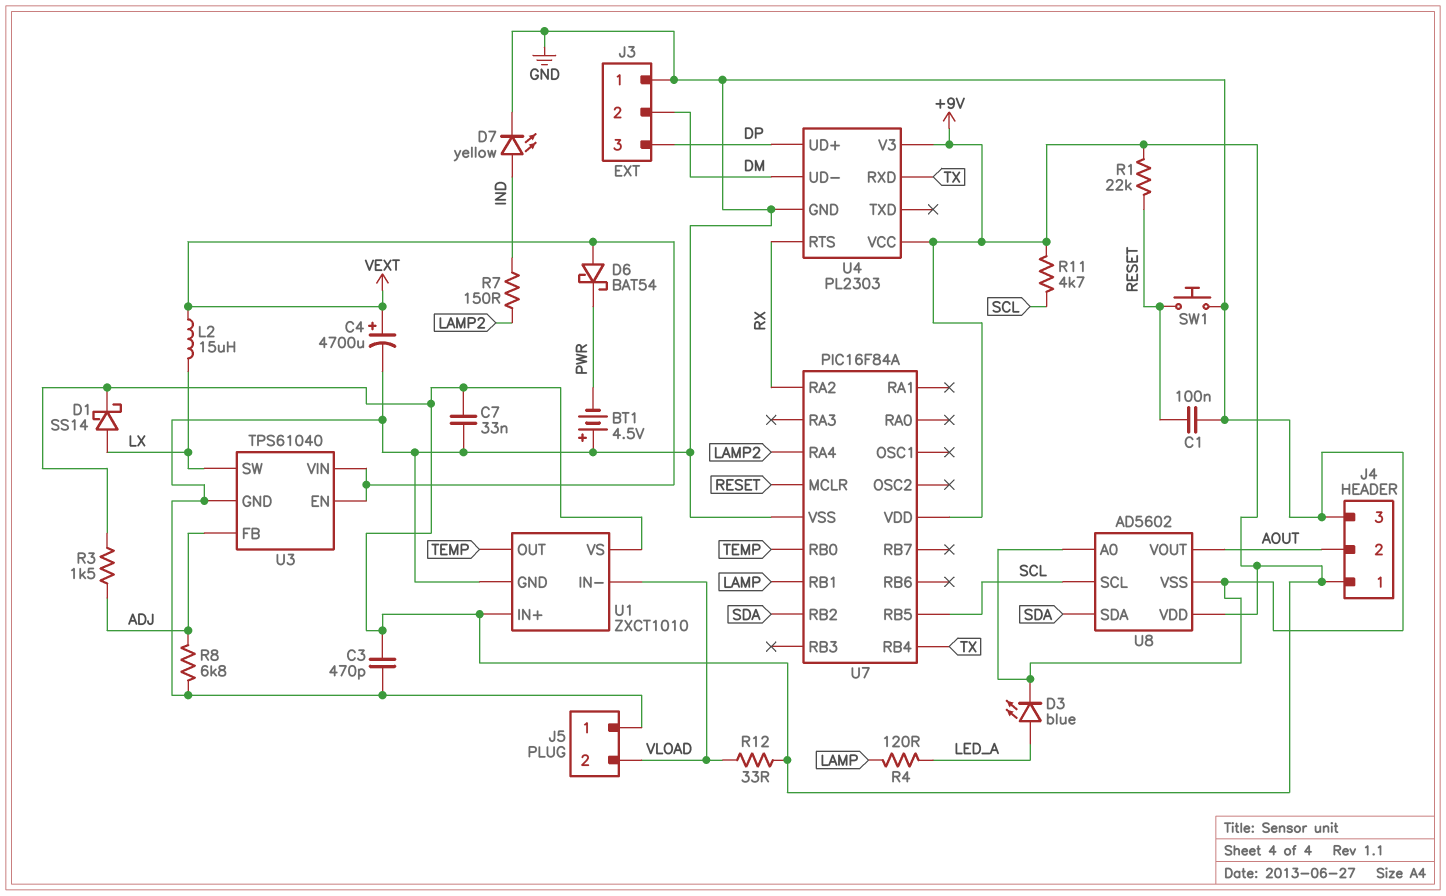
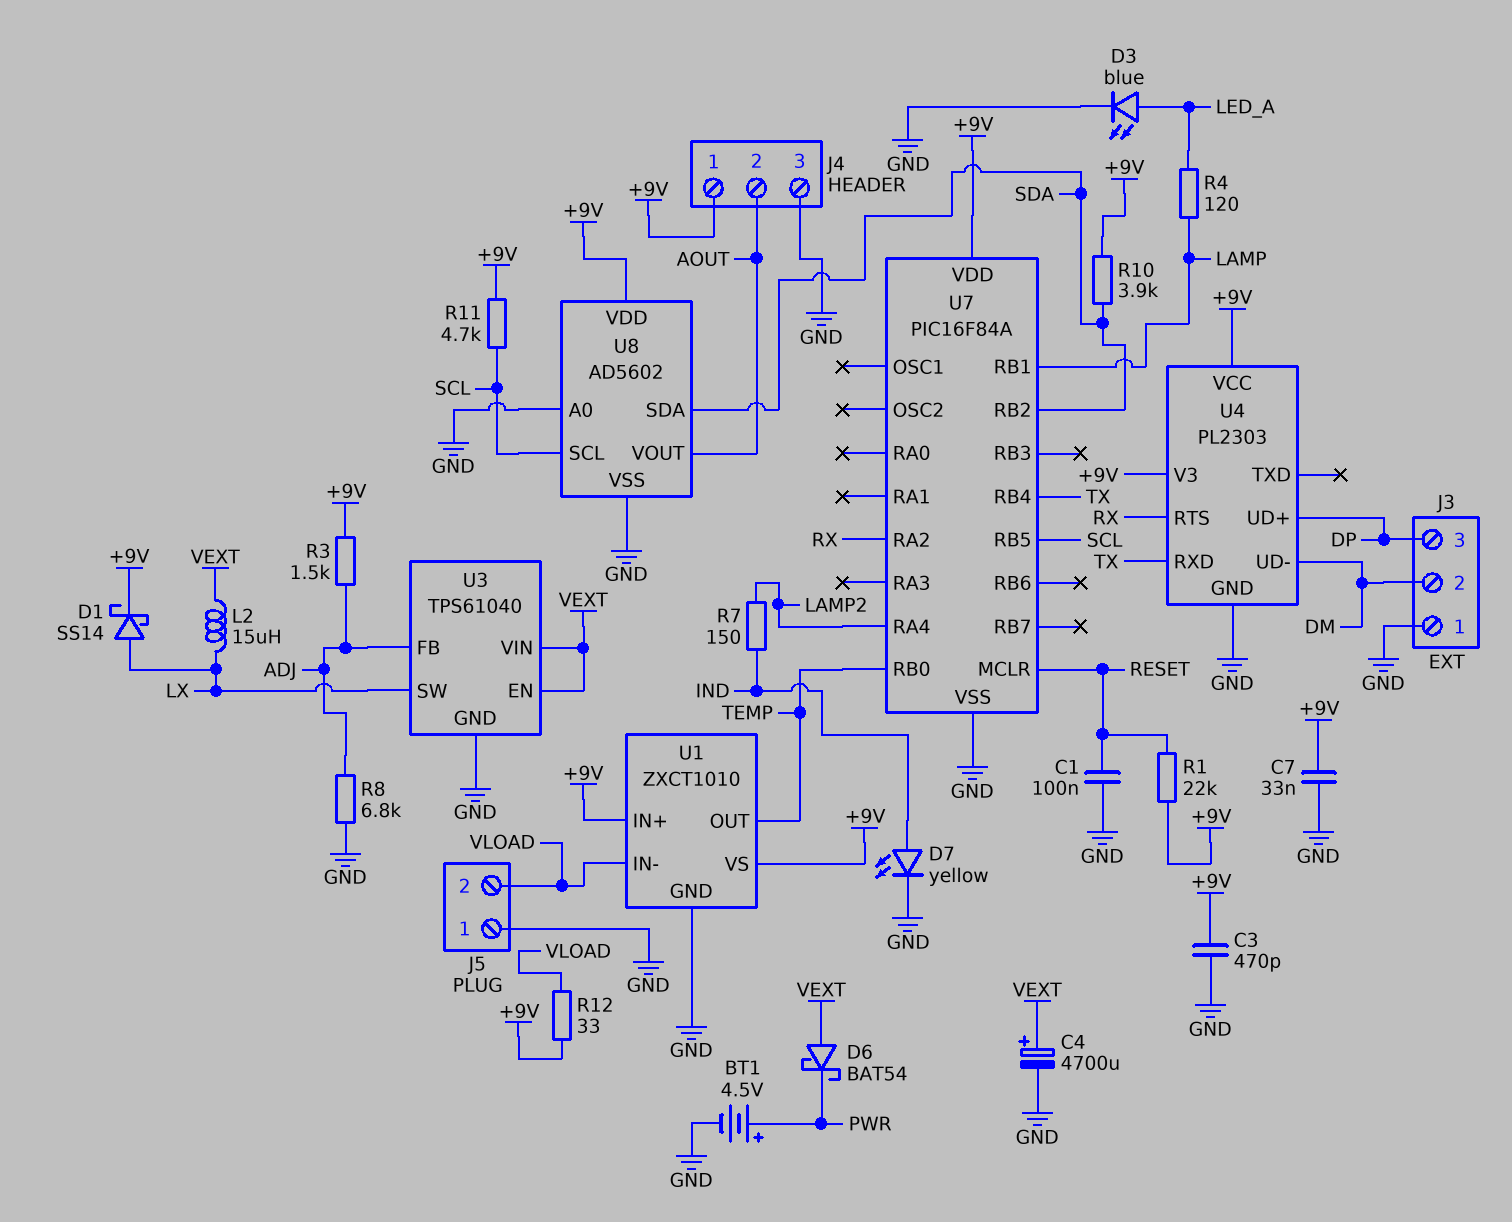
BT1: 4.5V (plus GND, minus PWR) -> 4.5V (plus PWR, minus GND)
R10: none -> 3.9k (+9V, SDA)
SW1: button (GND, RESET) -> none

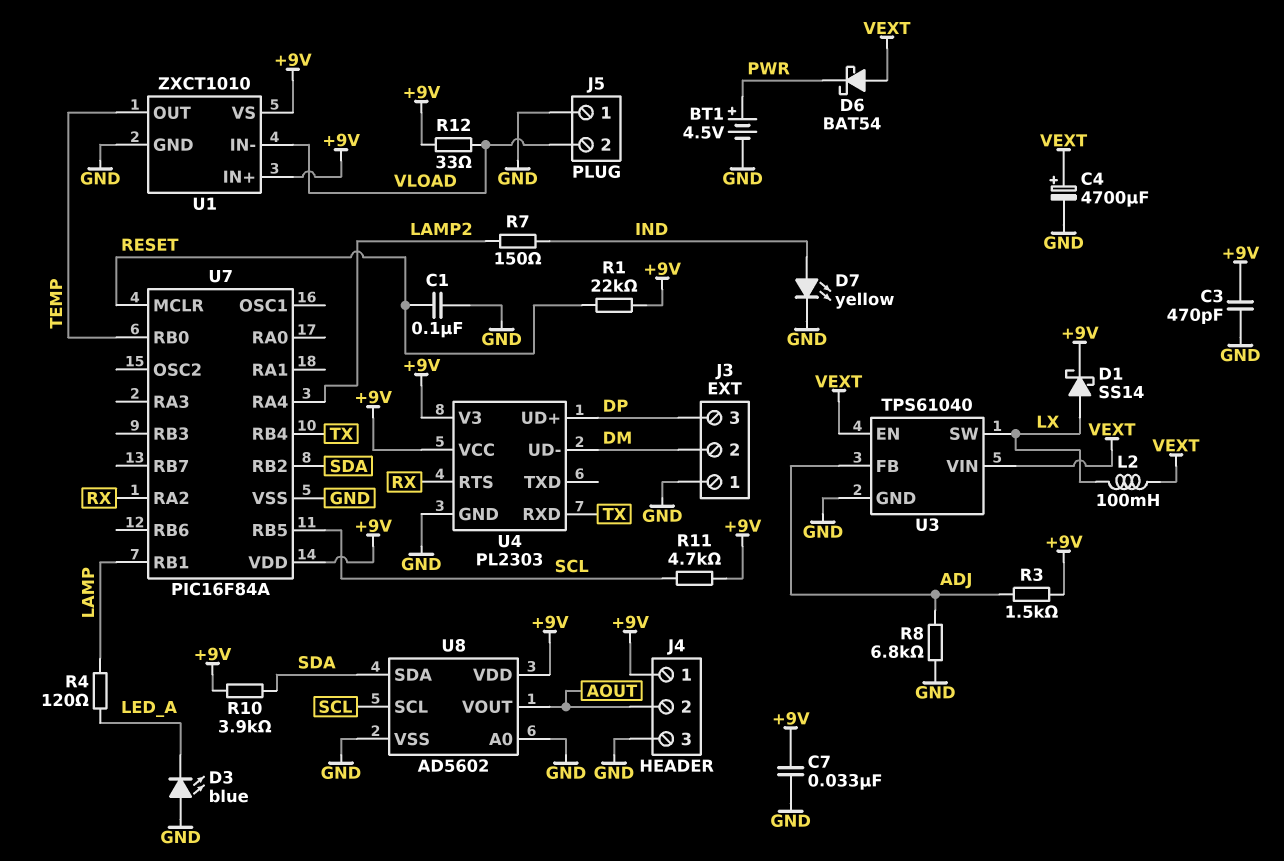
D3: LED blue (A LED_A, K GND) -> LED blue (A GND, K LED_A)
L2: 15uH (LX, VEXT) -> 100mH (LX, VEXT)

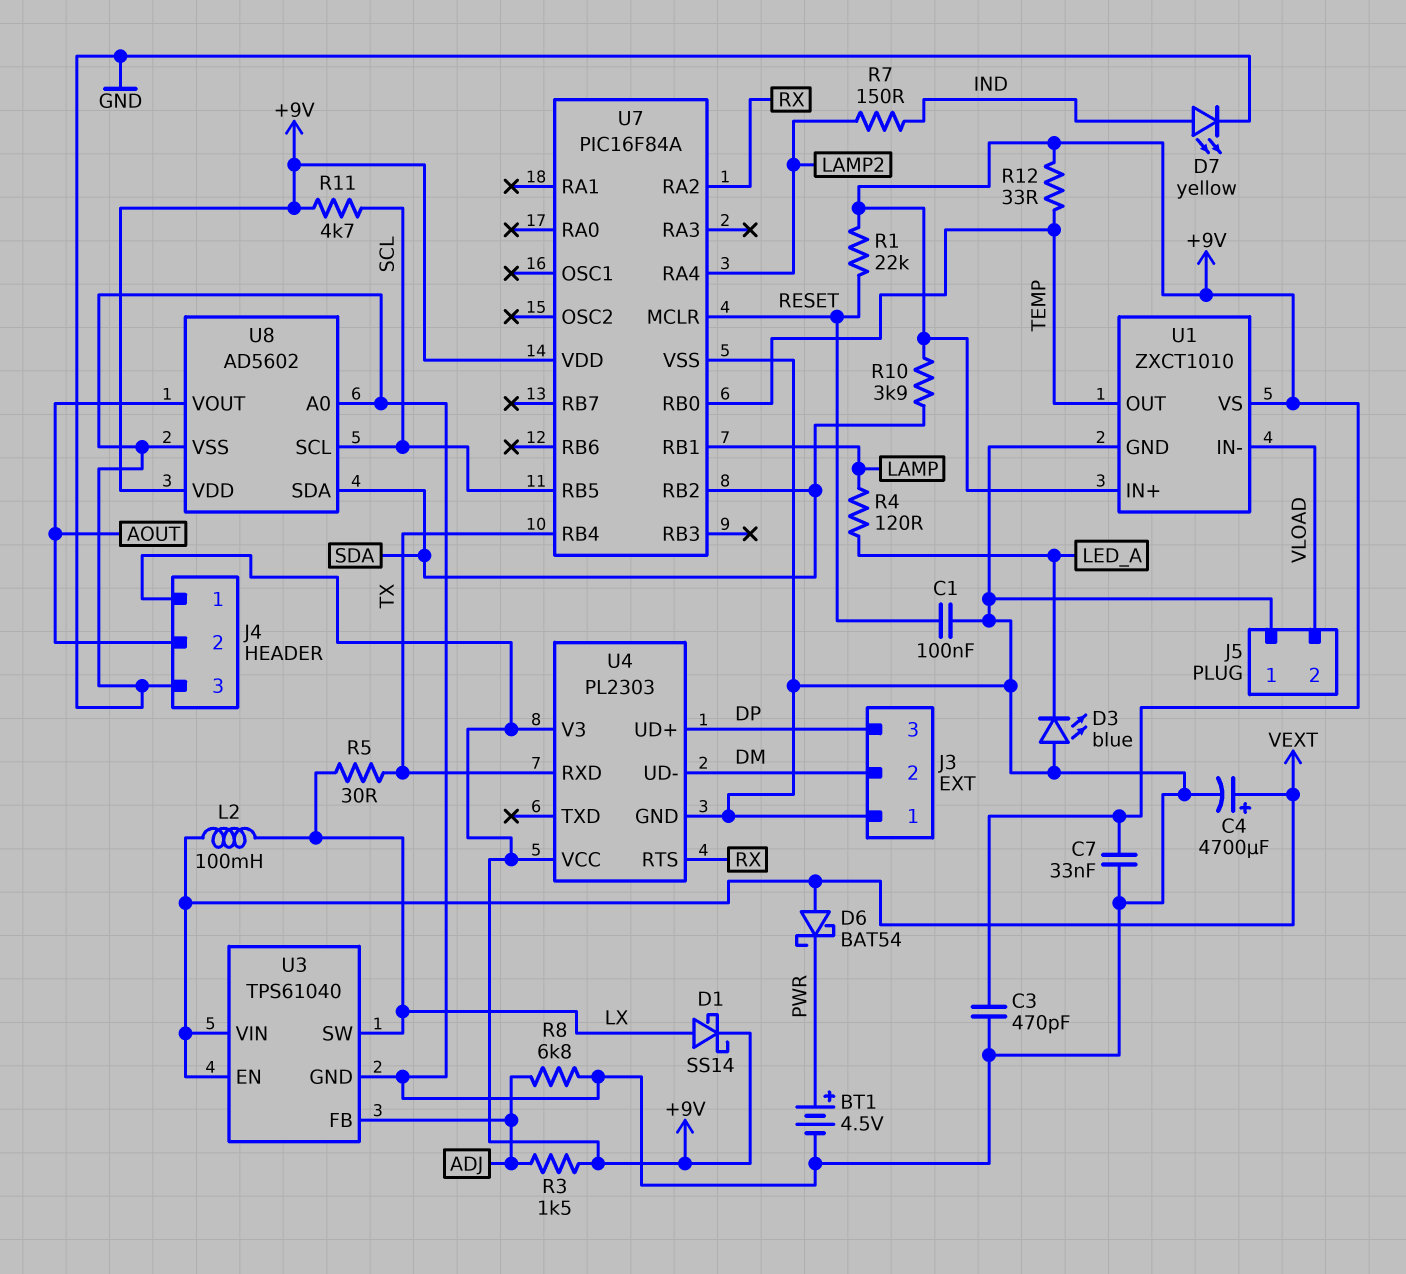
R5: none -> 30 (LX, TX)
R12: 33 (+9V, VLOAD) -> 33 (+9V, TEMP)

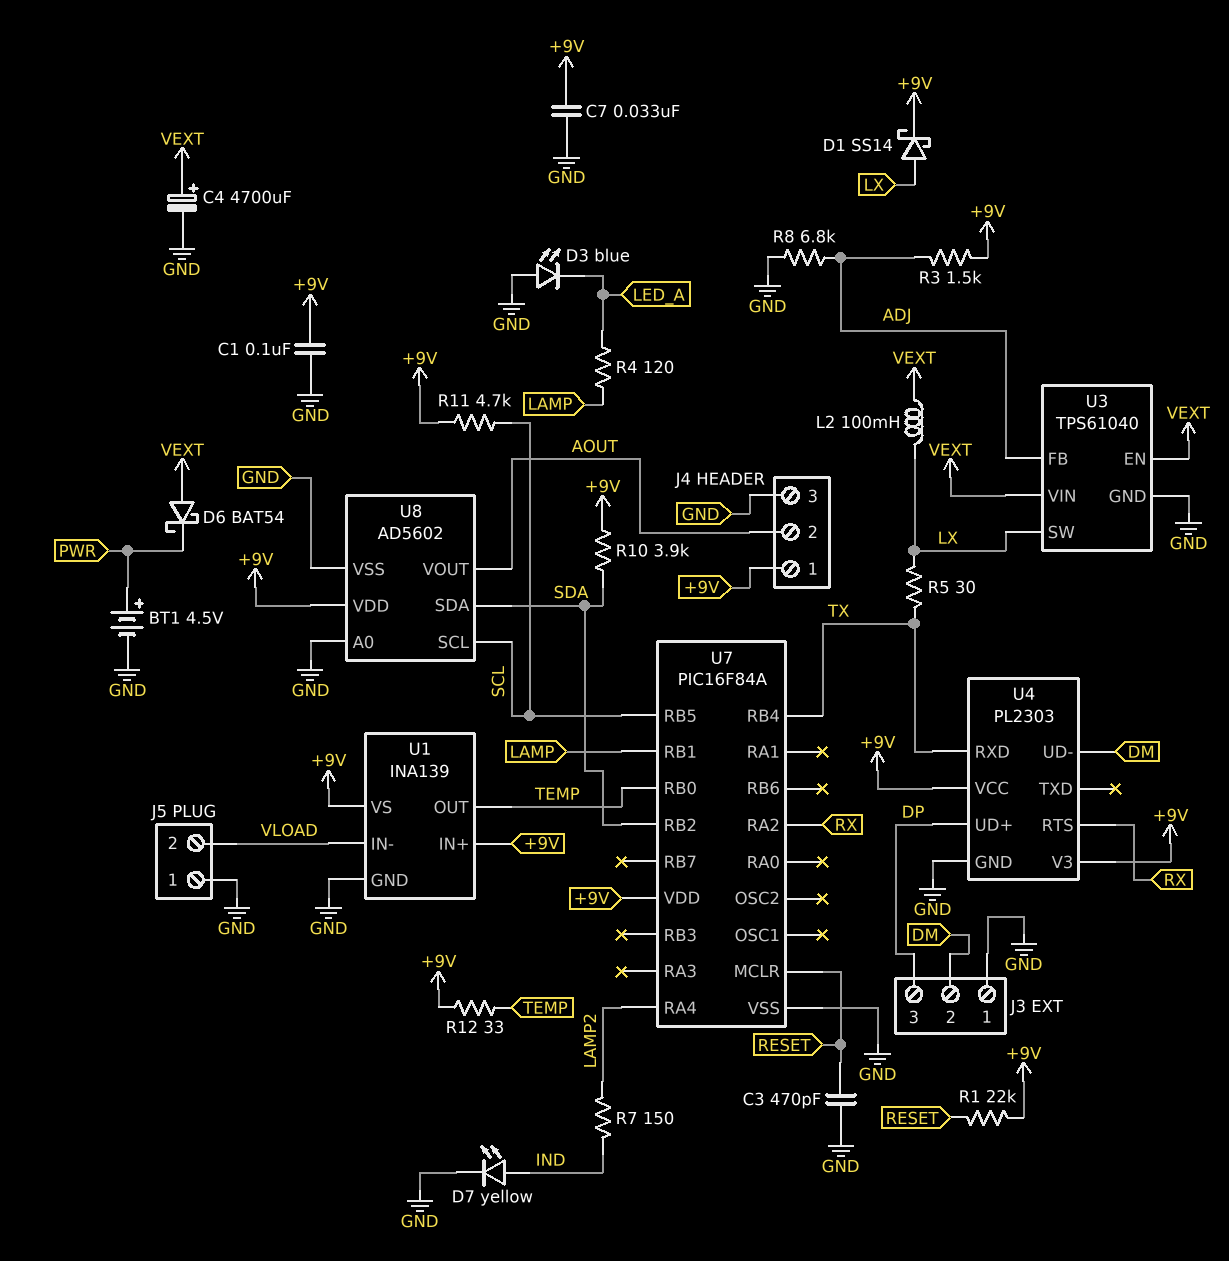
C1: 100nF (GND, RESET) -> 100nF (+9V, GND)
C3: 470pF (+9V, GND) -> 470pF (GND, RESET)
U1: ZXCT1010 -> INA139

